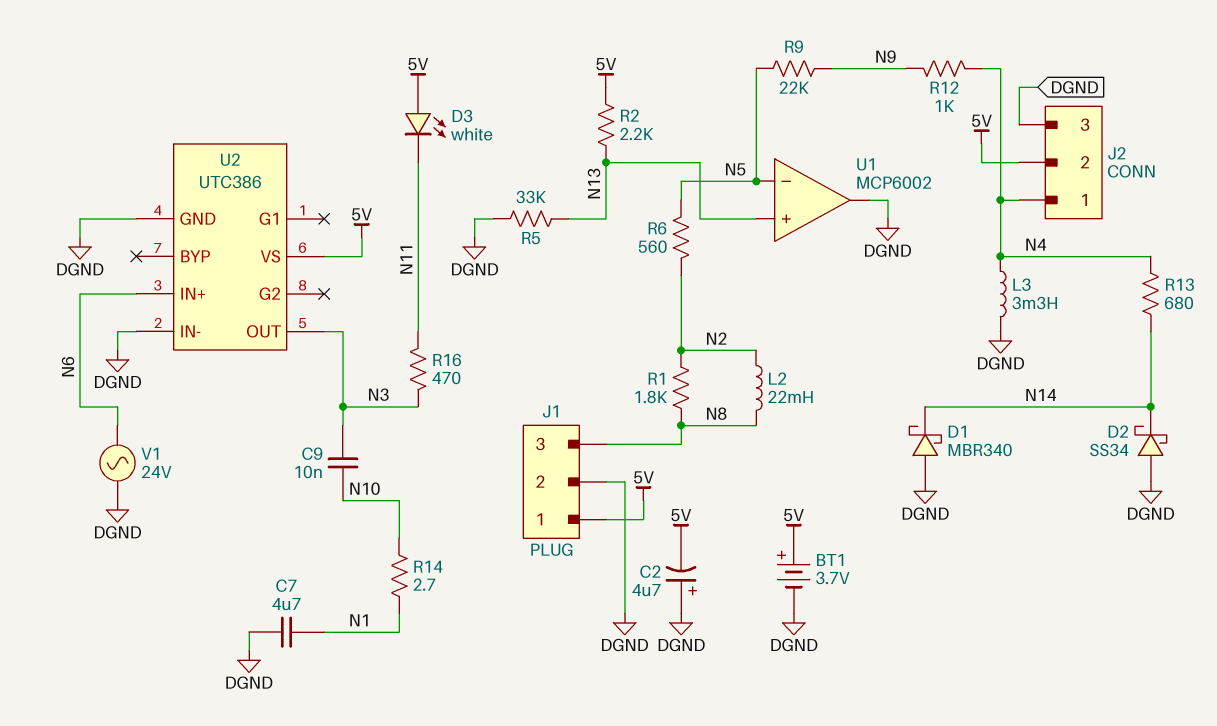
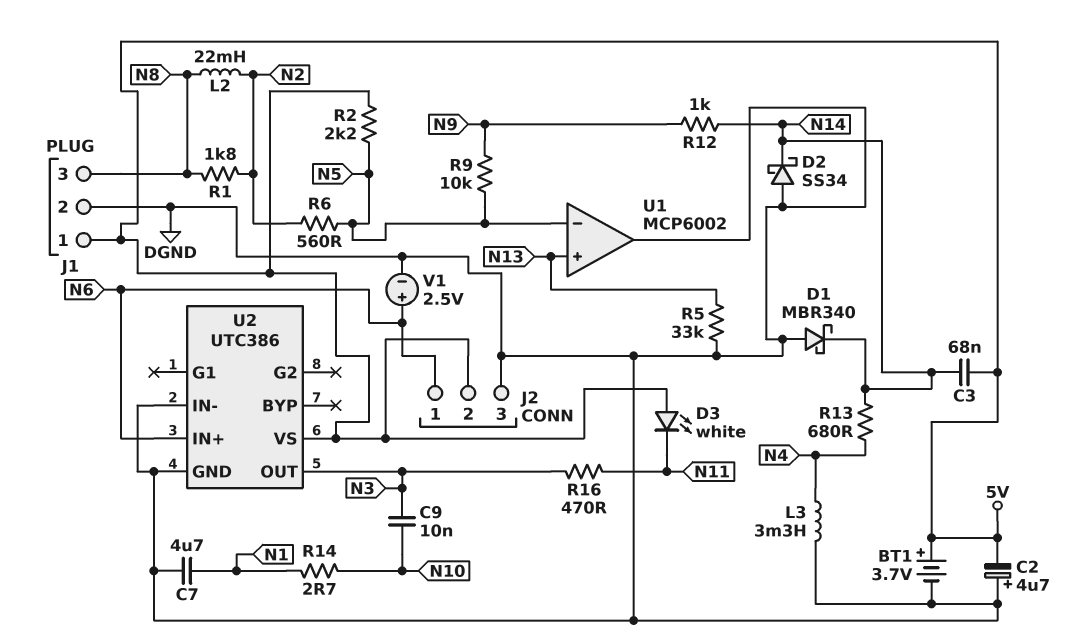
C3: none -> 68nF (5V, N14)
J2 pin 1: N4 -> N6
R2: 2.2k (5V, N13) -> 2.2k (5V, N5)
R9: 22k (N5, N9) -> 10k (N5, N9)
R12: 1k (N4, N9) -> 1k (N9, N14)
V1: AC 24V (DGND, N6) -> 2.5V (plus N6, minus DGND)

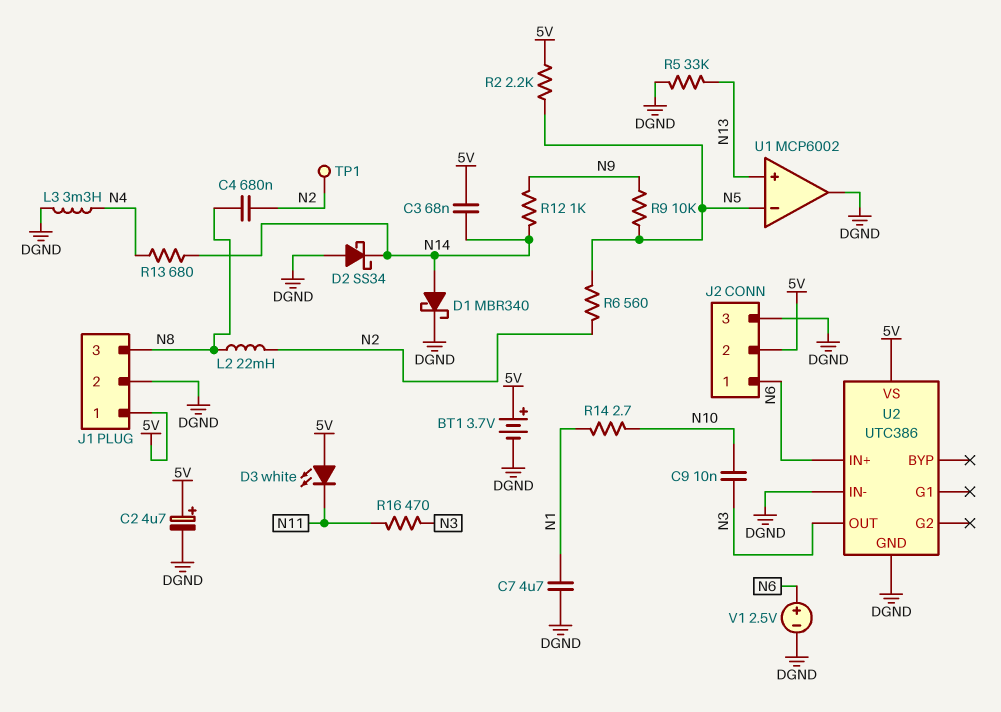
C2: 4.7uF (plus DGND, minus 5V) -> 4.7uF (plus 5V, minus DGND)
C4: none -> 680nF (N2, N8)
D1: schottky MBR340 (A DGND, K N14) -> schottky MBR340 (A N14, K DGND)
R1: 1.8k (N2, N8) -> none
TP1: none -> test point (N2)

